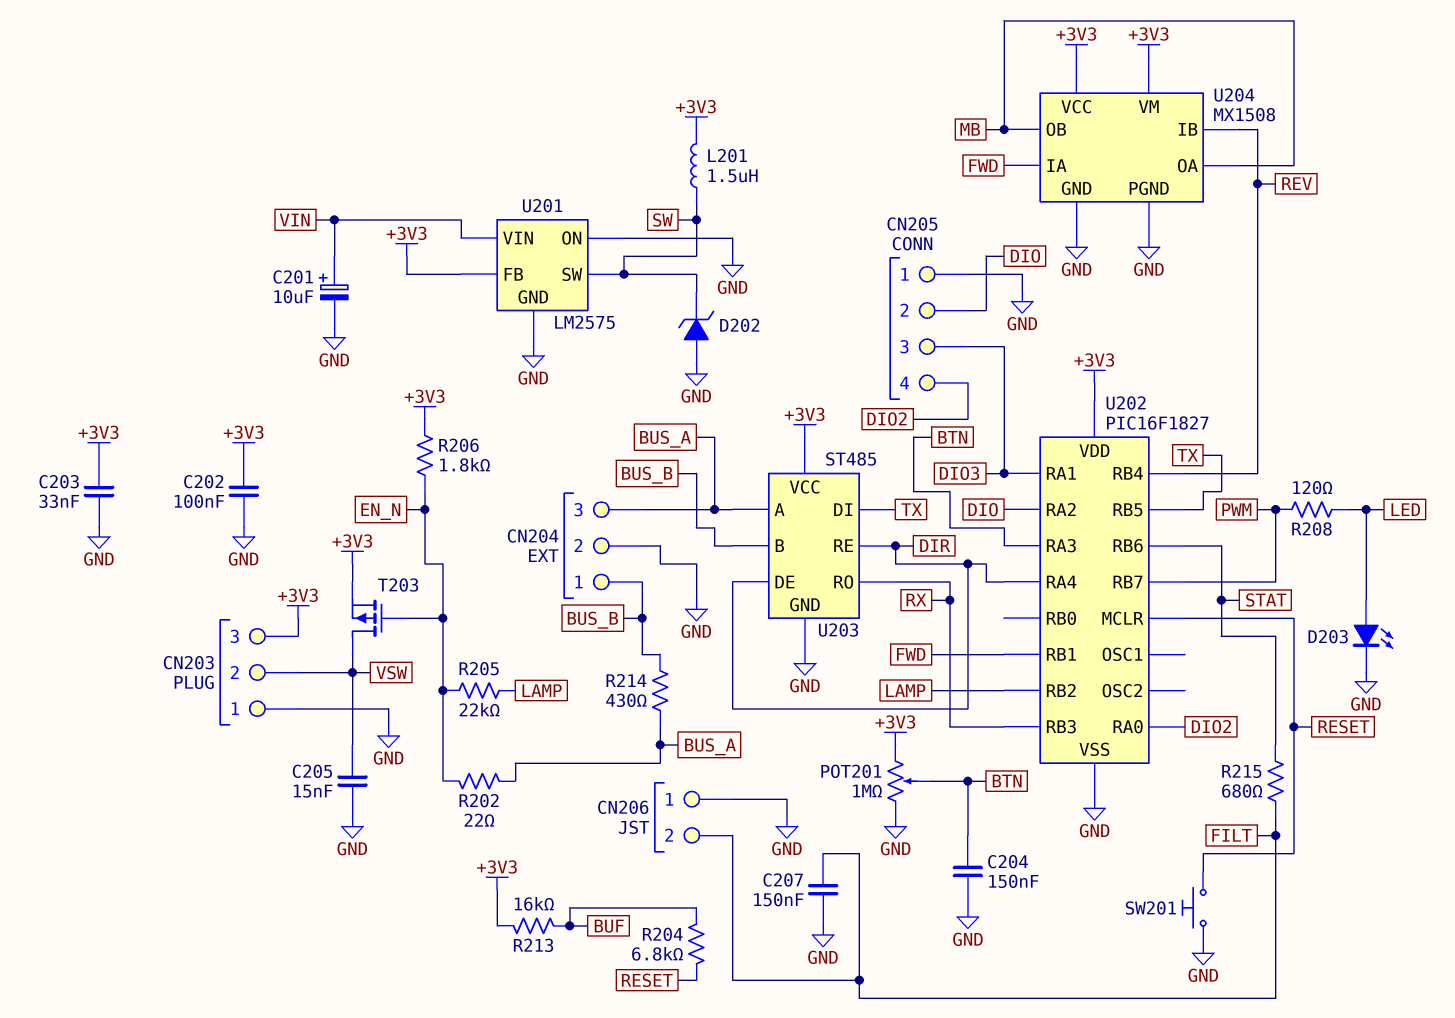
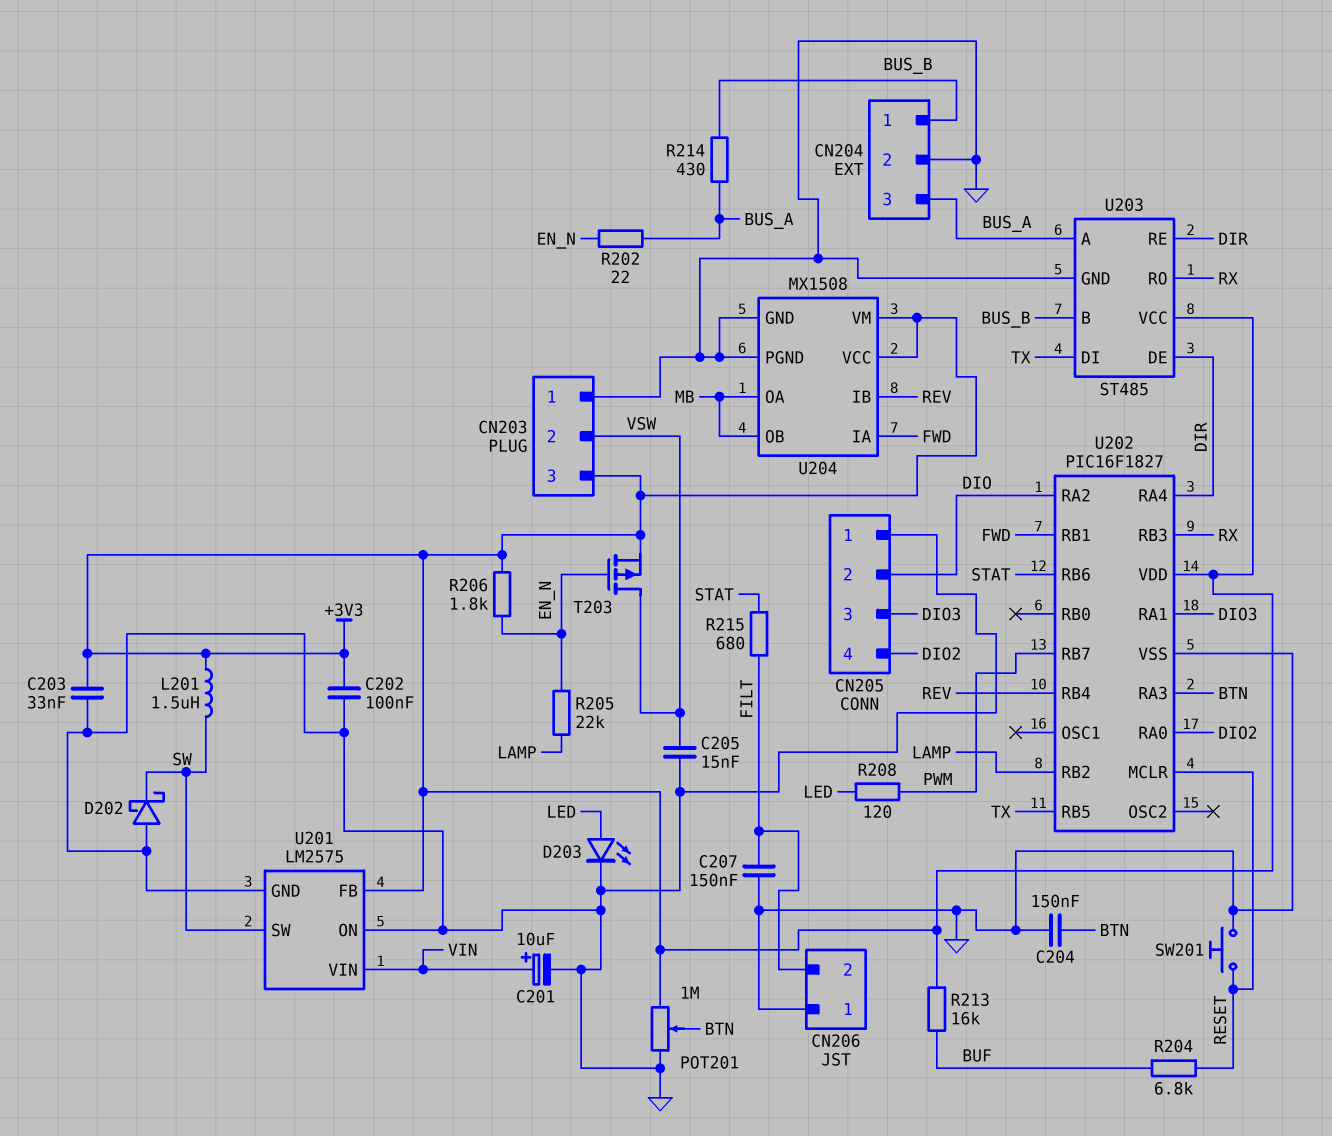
D202: zener (A GND, K SW) -> schottky (A GND, K SW)

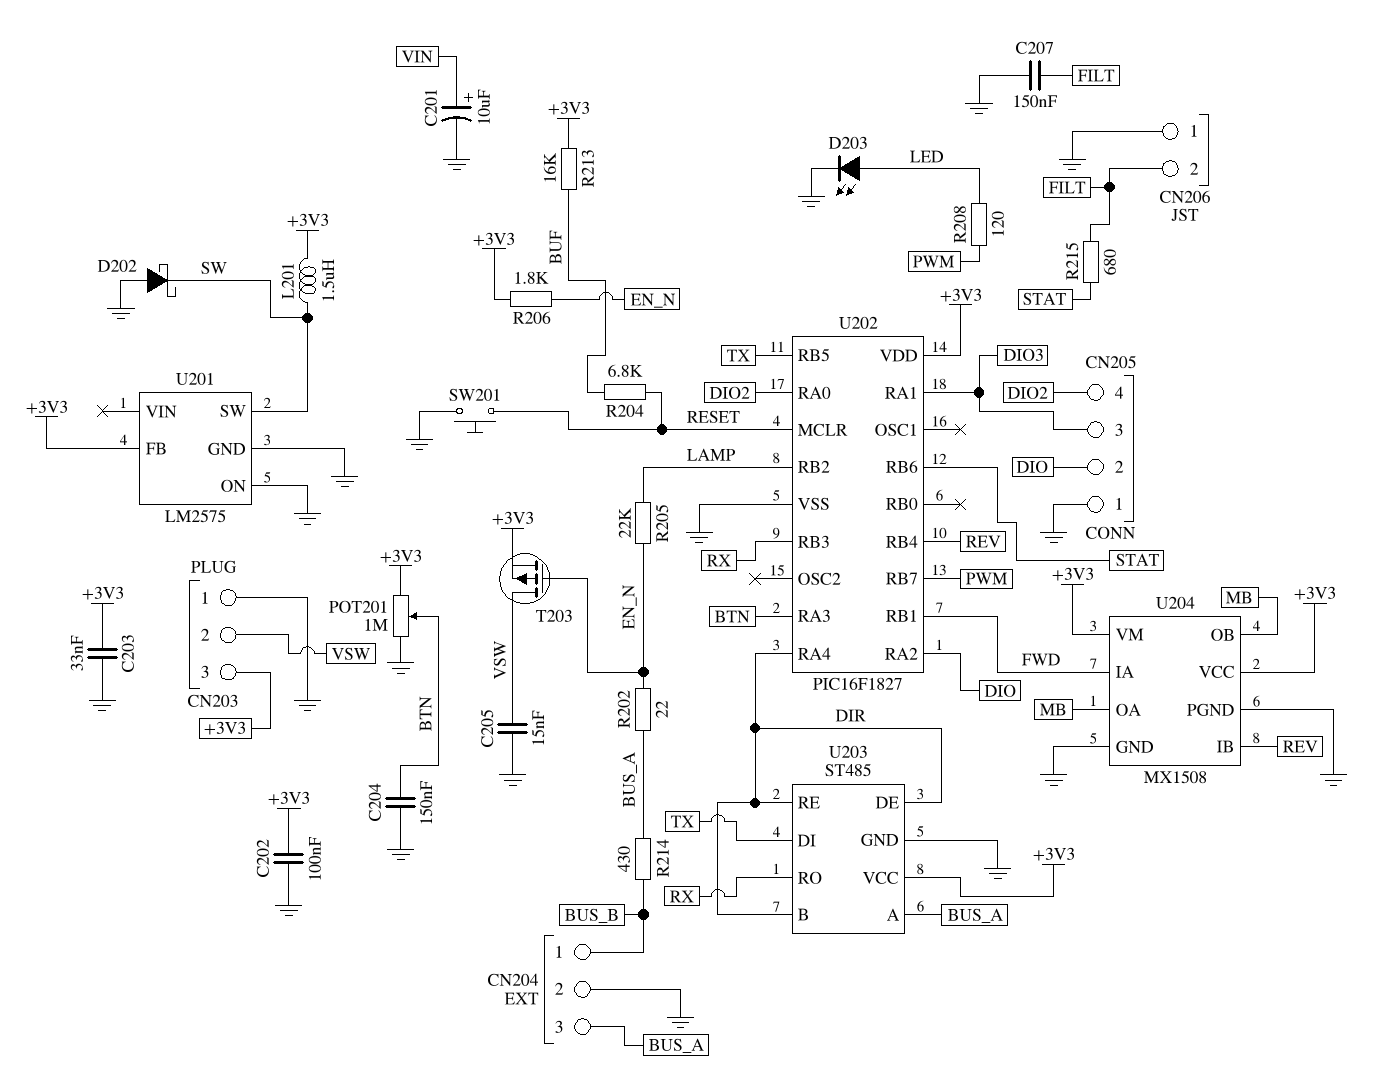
U201 pin VIN: VIN -> none
U203 pin B: BUS_B -> DIR

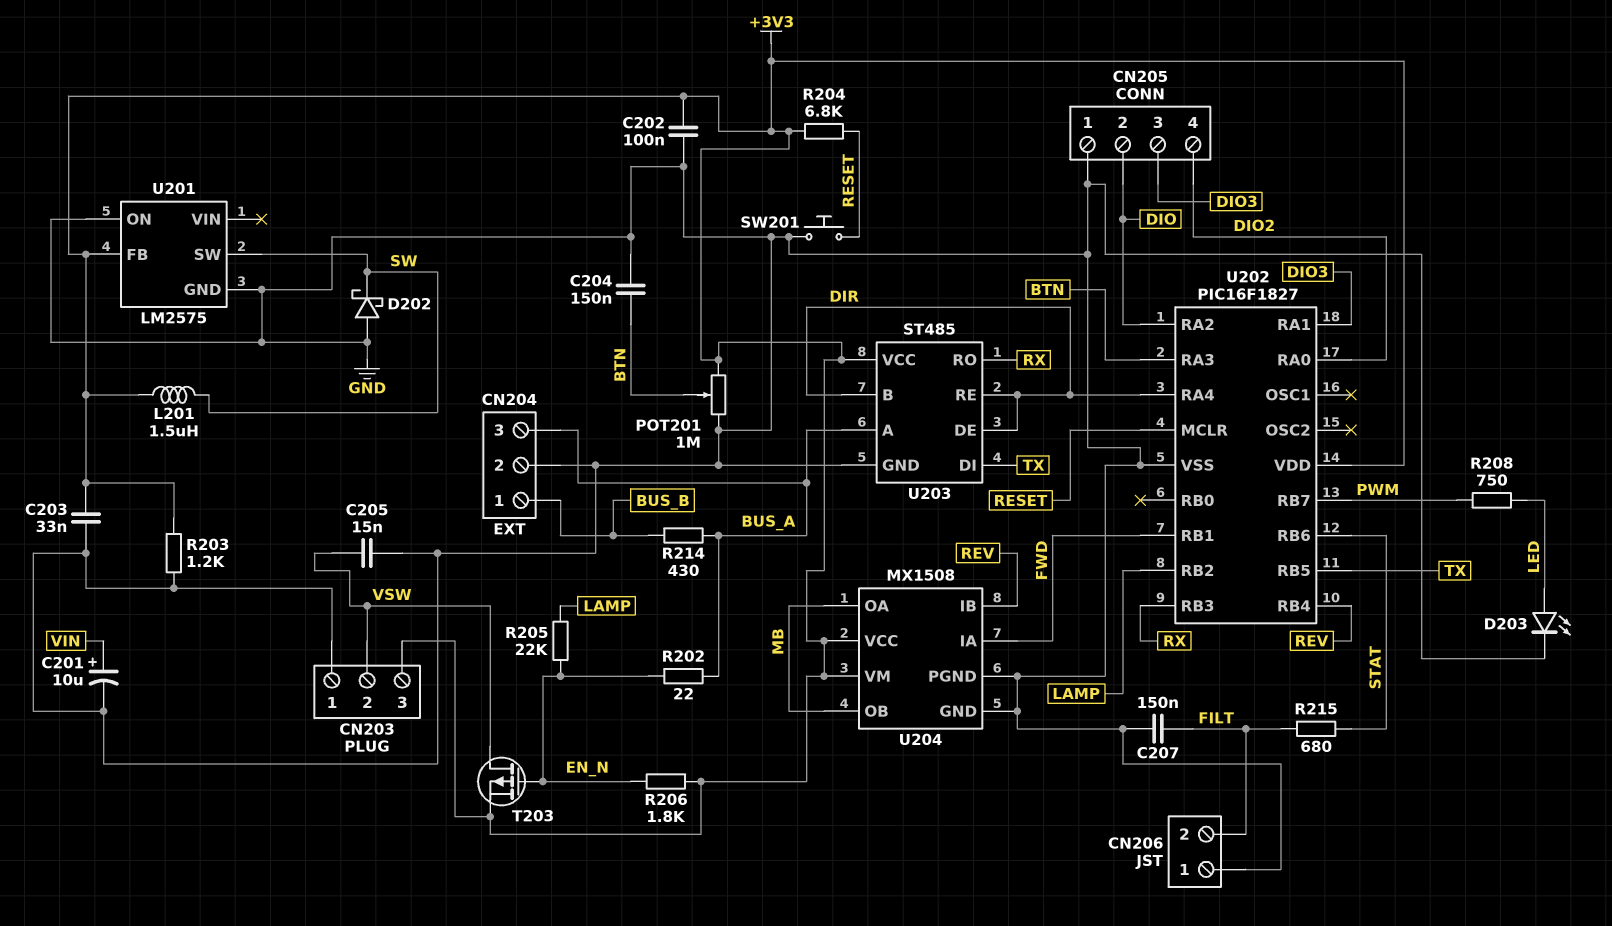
R203: none -> 1.2k (+3V3, GND)
R204: 6.8k (BUF, RESET) -> 6.8k (+3V3, RESET)
R208: 120 (LED, PWM) -> 750 (LED, PWM)
R213: 16k (+3V3, BUF) -> none

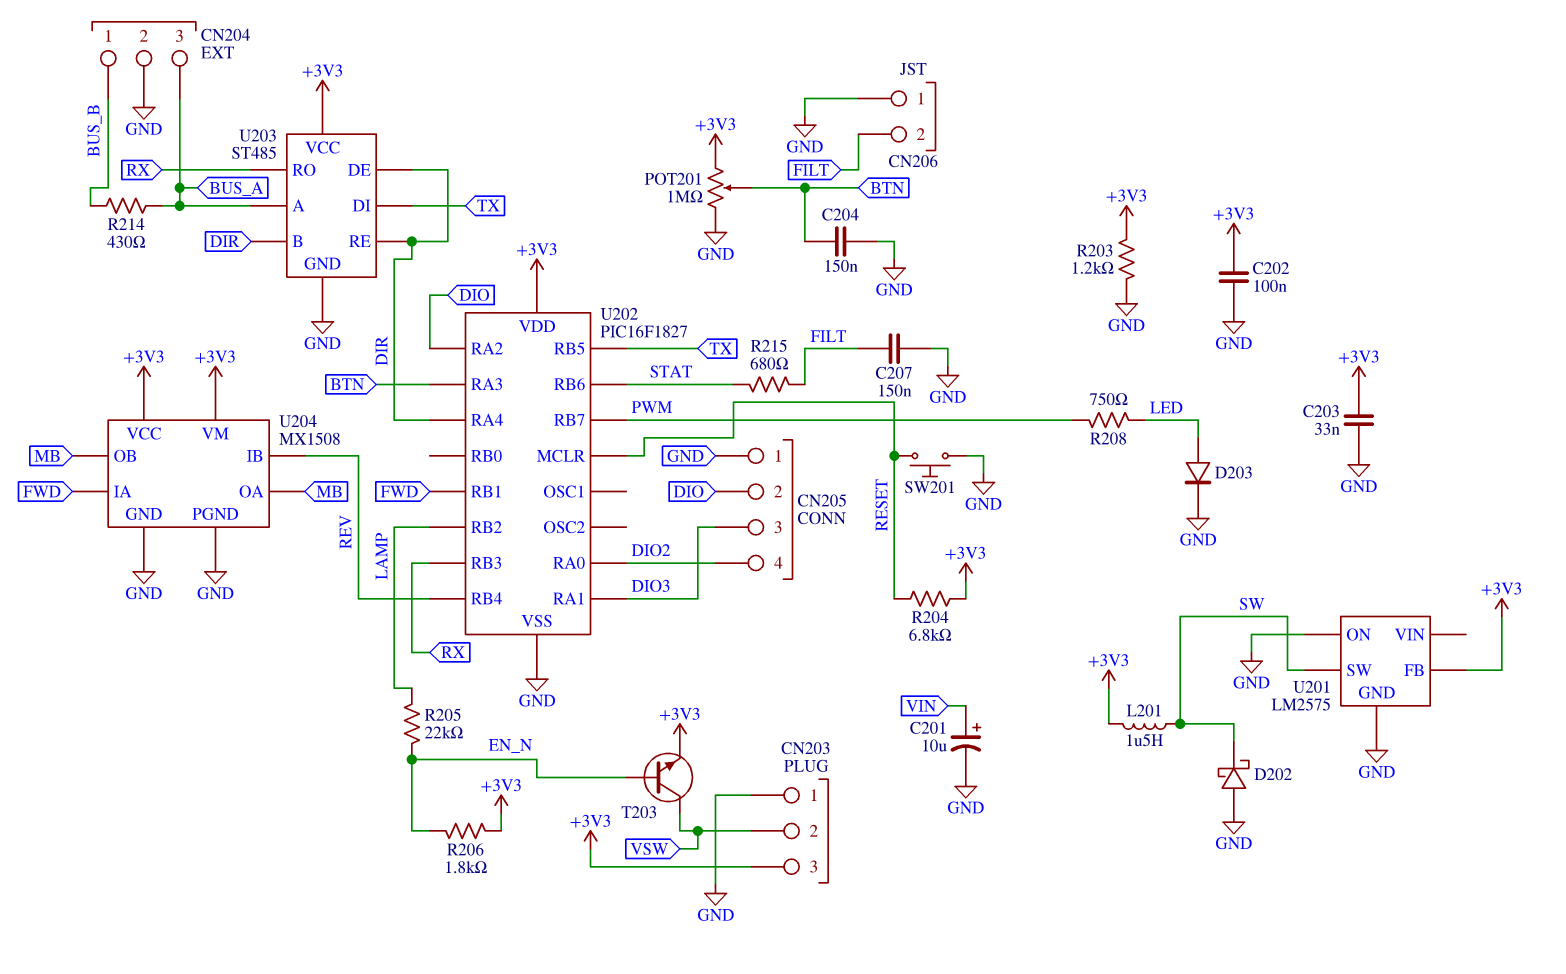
C205: 15nF (GND, VSW) -> none
D203: LED (A LED, K GND) -> diode (A LED, K GND)
R202: 22 (BUS_A, EN_N) -> none
T203: PMOS (G EN_N, D VSW, S +3V3) -> NPN (B EN_N, C VSW, E +3V3)

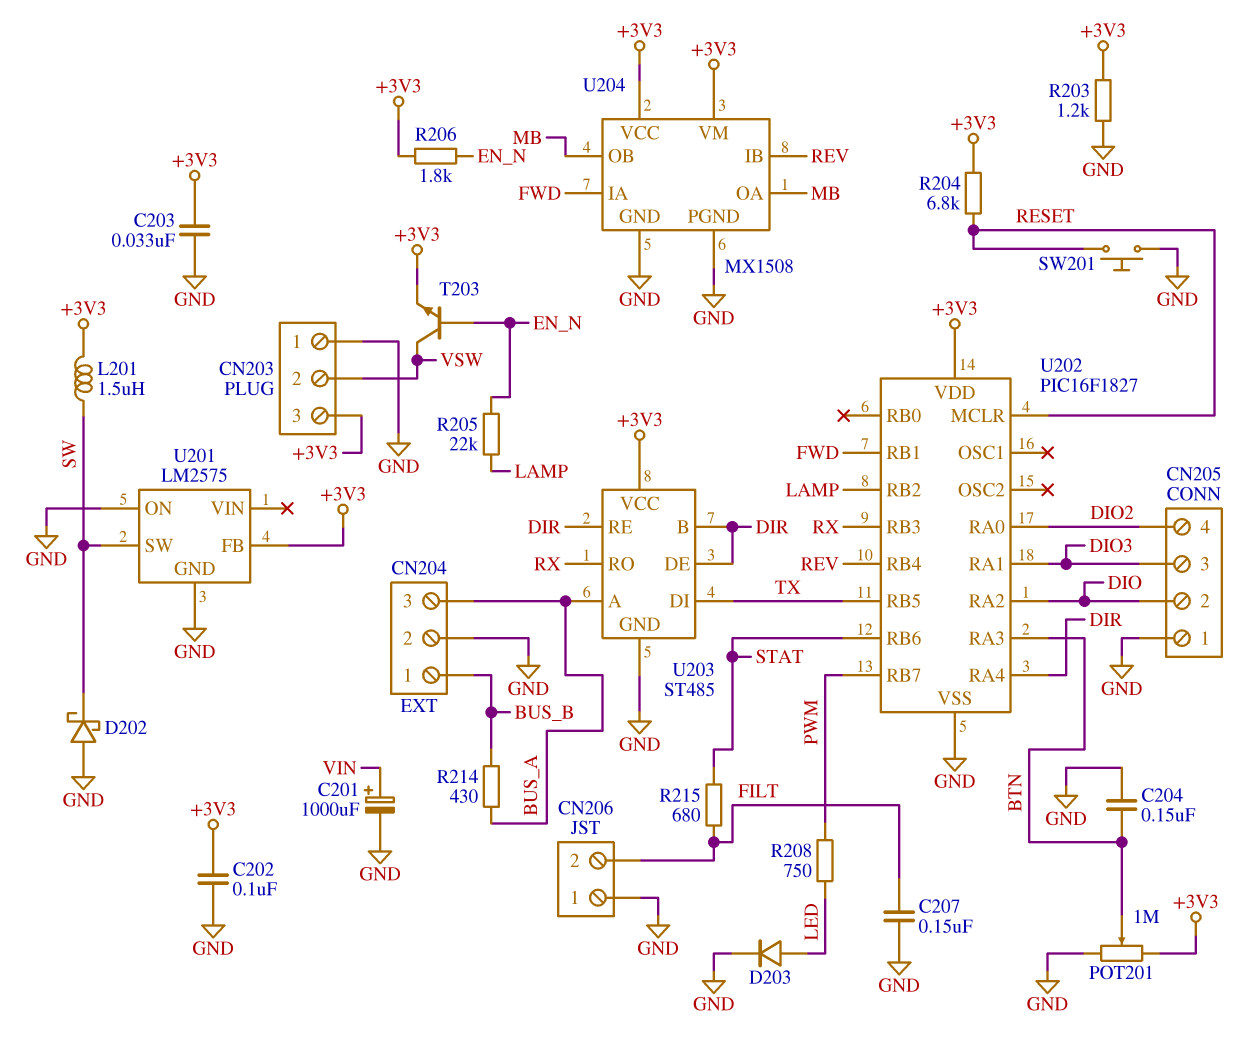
C201: 10uF (plus VIN, minus GND) -> 1000uF (plus VIN, minus GND)

